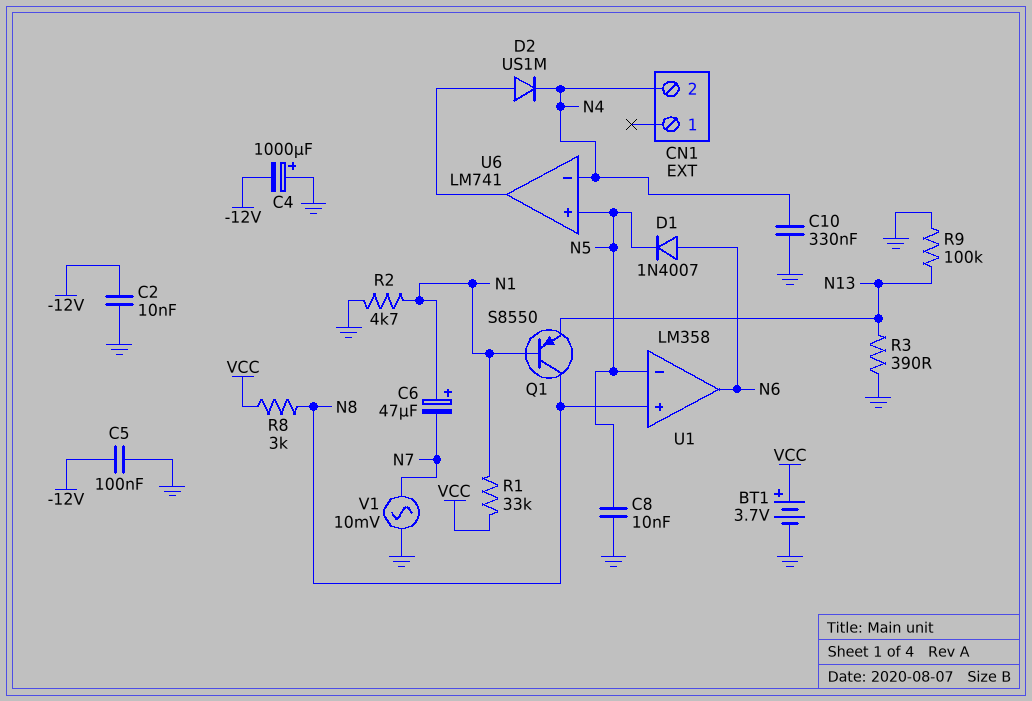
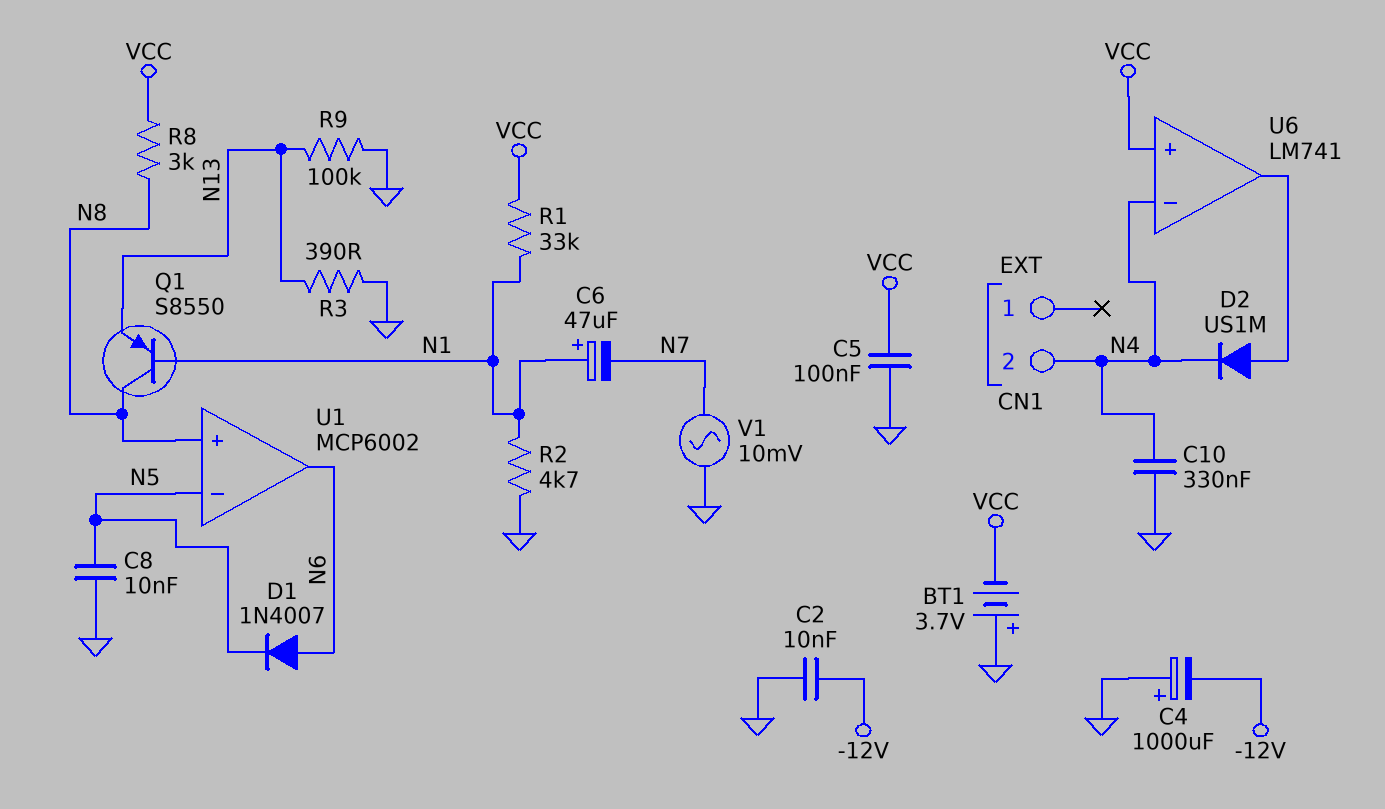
BT1: 3.7V (plus VCC, minus GND) -> 3.7V (plus GND, minus VCC)
C5: 100nF (-12V, GND) -> 100nF (GND, VCC)
U1: LM358 -> MCP6002
U6 pin in+: N5 -> VCC

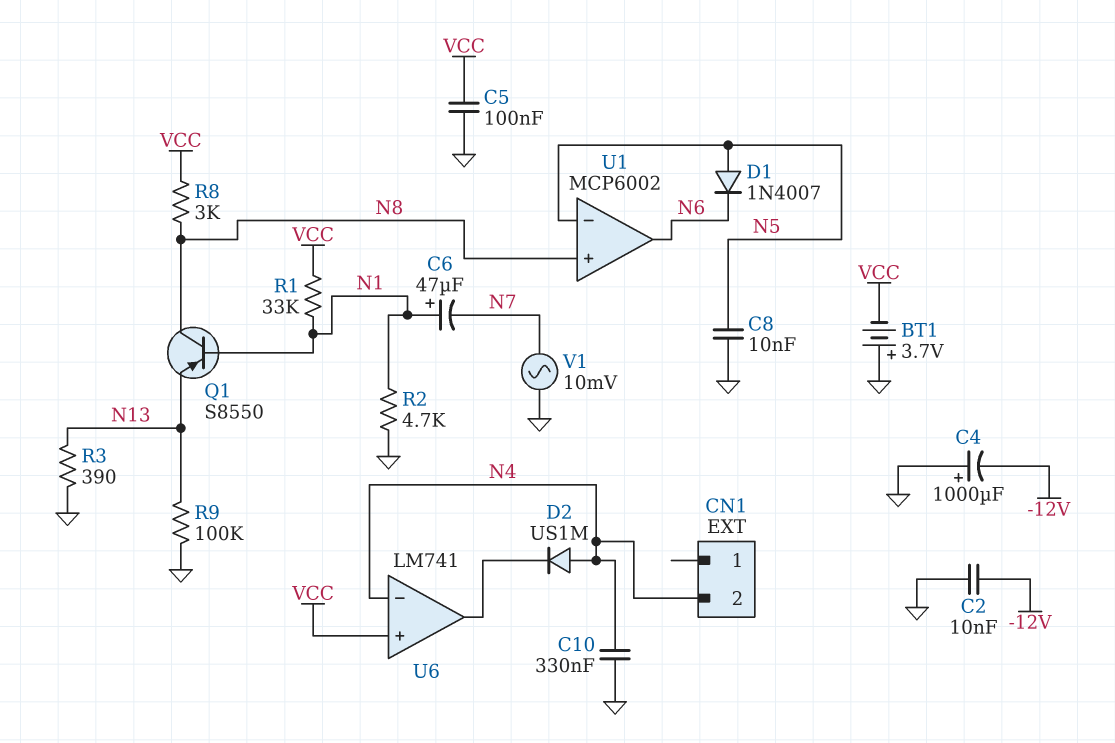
D1: diode 1N4007 (A N6, K N5) -> diode 1N4007 (A N5, K N6)
D2: diode US1M (A U6/out, K N4) -> diode US1M (A N4, K U6/out)

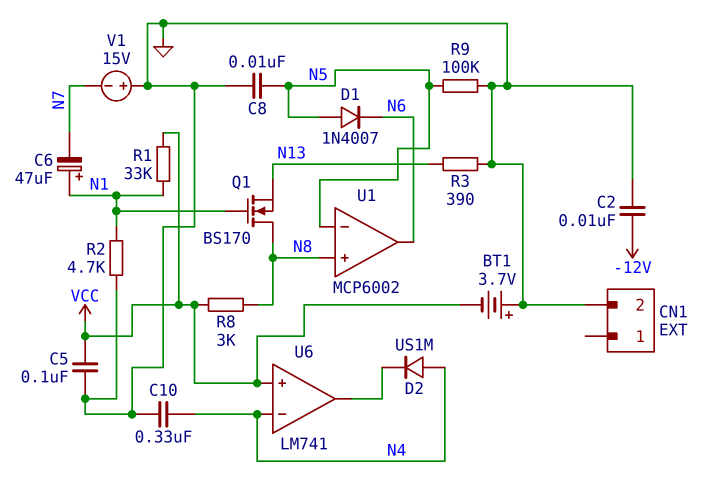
C4: 1000uF (plus GND, minus -12V) -> none
CN1 pin 2: N4 -> GND
Q1: PNP S8550 (B N1, C N8, E N13) -> NMOS BS170 (G N1, D N8, S N13)
R9: 100k (GND, N13) -> 100k (GND, N5)
V1: AC 10mV (GND, N7) -> 15V (plus GND, minus N7)

